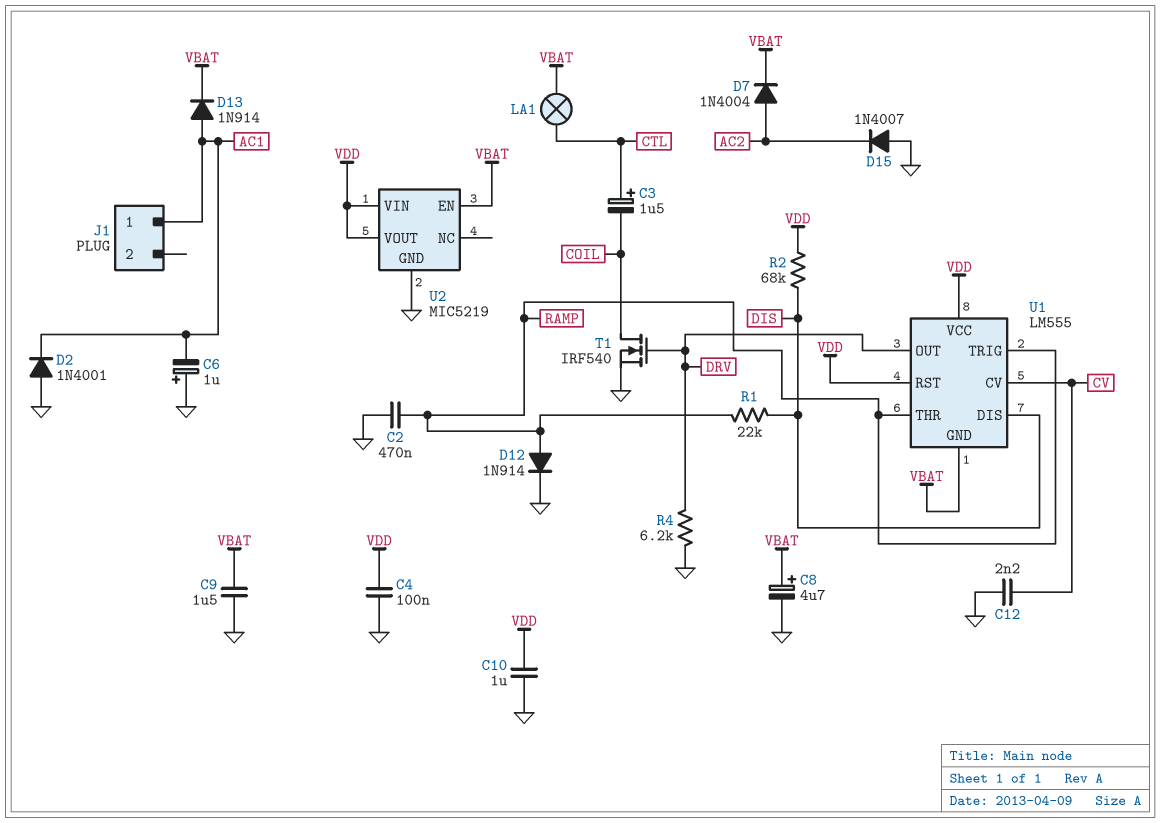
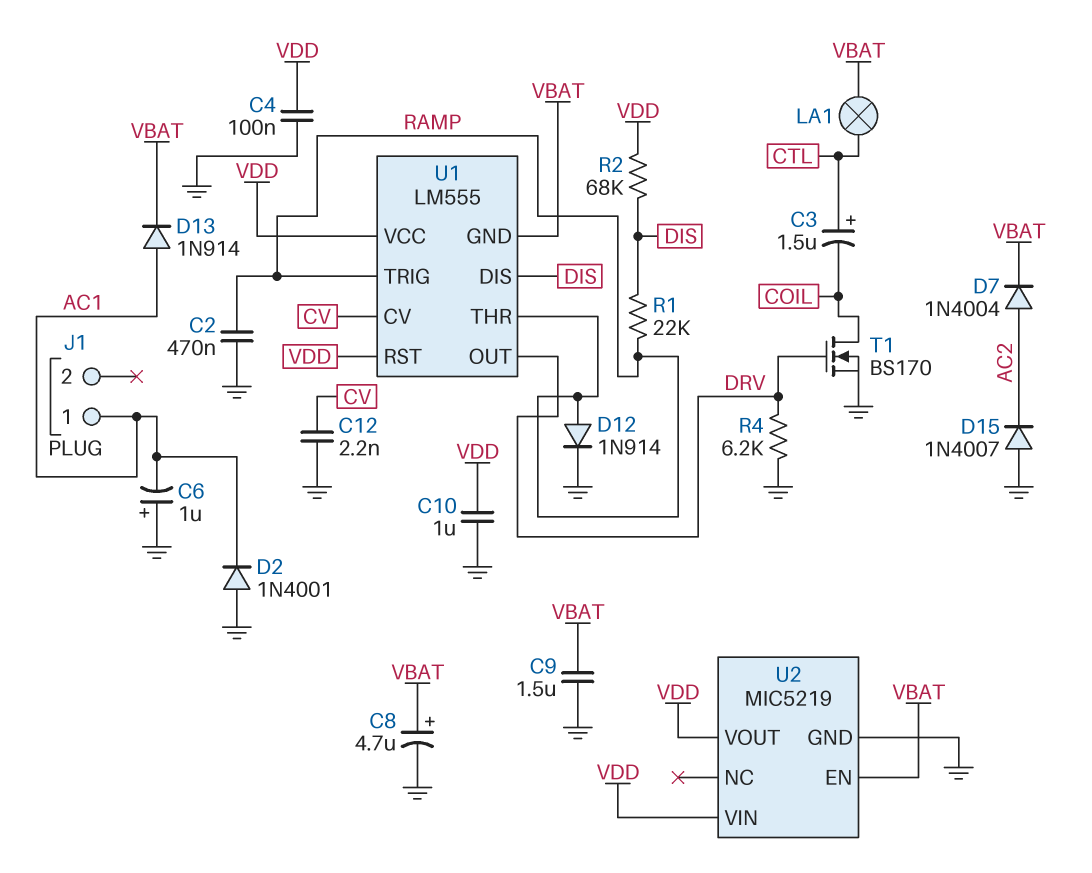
T1: NMOS IRF540 (G DRV, D COIL, S GND) -> NMOS BS170 (G DRV, D COIL, S GND)

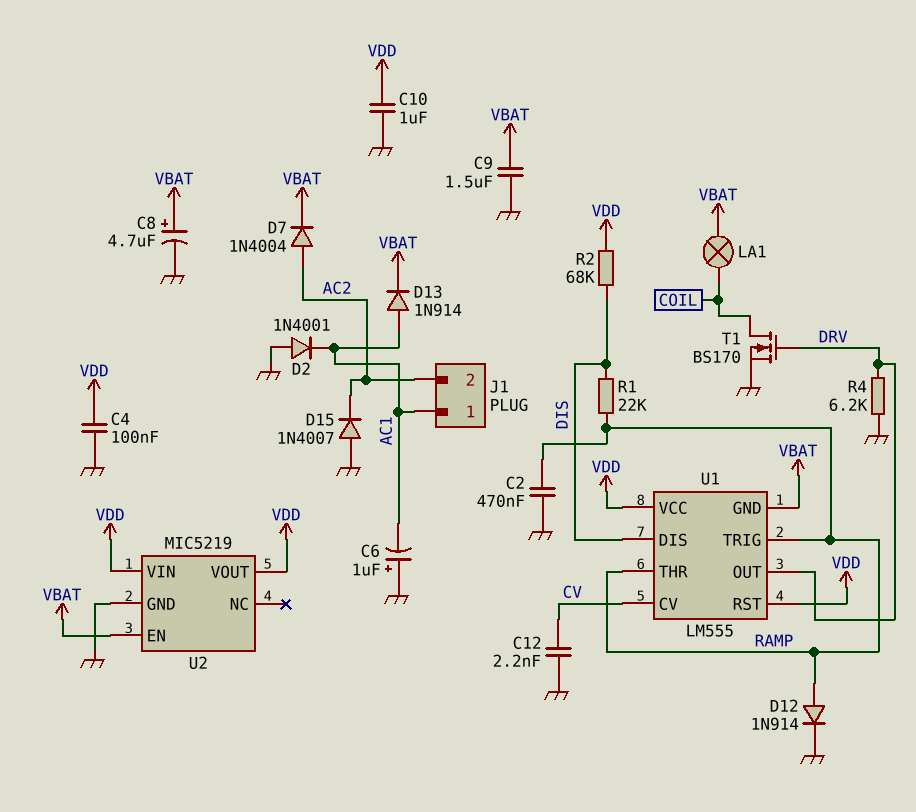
C3: 1.5uF (plus CTL, minus COIL) -> none
J1 pin 2: none -> AC2
LA1: lamp (CTL, VBAT) -> lamp (COIL, VBAT)

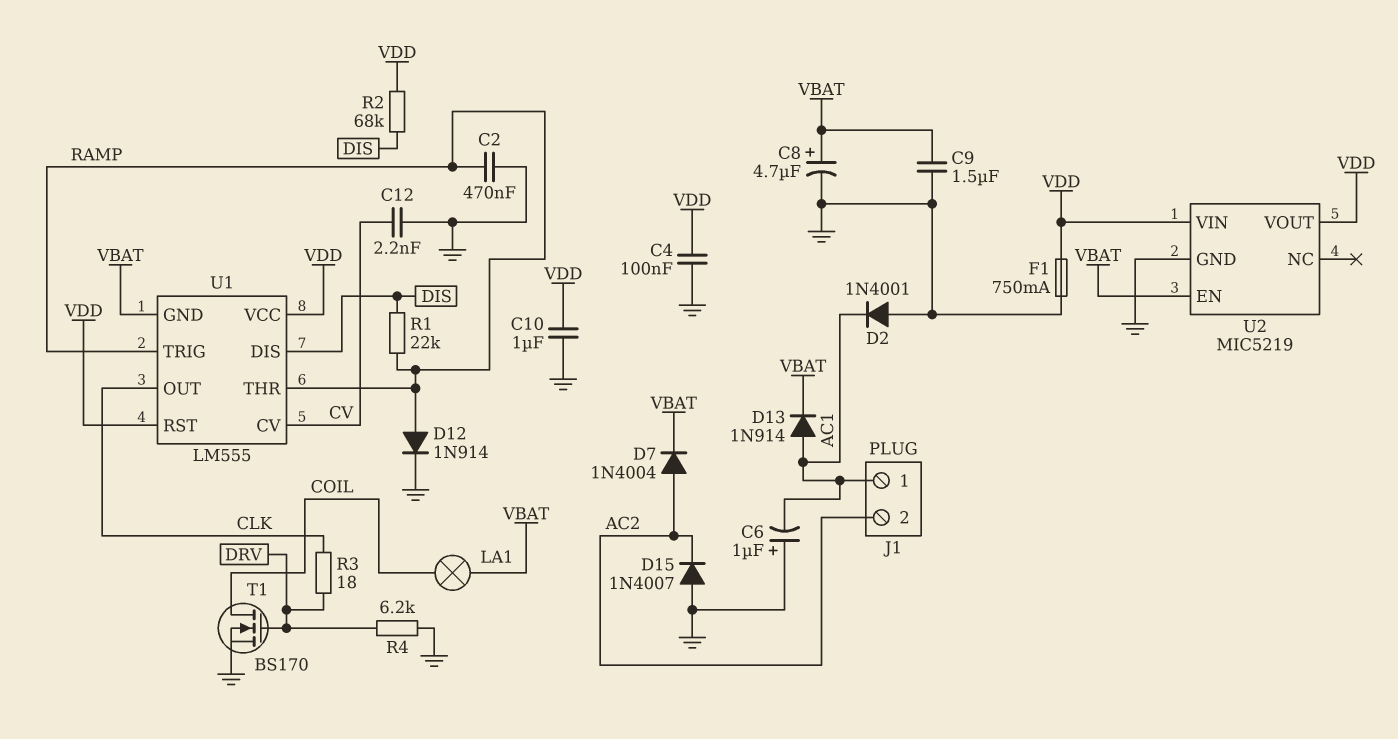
F1: none -> 750mA (GND, VDD)
R3: none -> 18 (CLK, DRV)
U1 pin OUT: DRV -> CLK

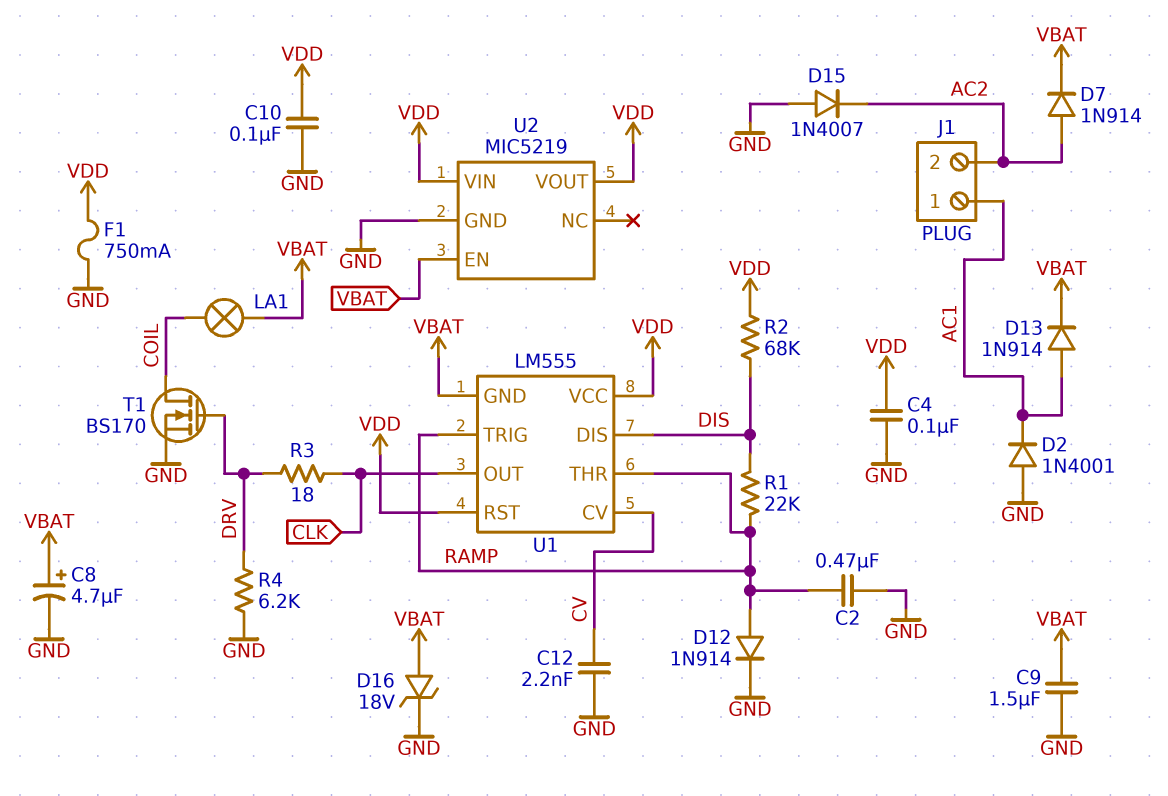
C6: 1uF (plus GND, minus AC1) -> none
C10: 1uF (GND, VDD) -> 100nF (GND, VDD)
D7: diode 1N4004 (A AC2, K VBAT) -> diode 1N914 (A AC2, K VBAT)
D16: none -> zener 18V (A VBAT, K GND)

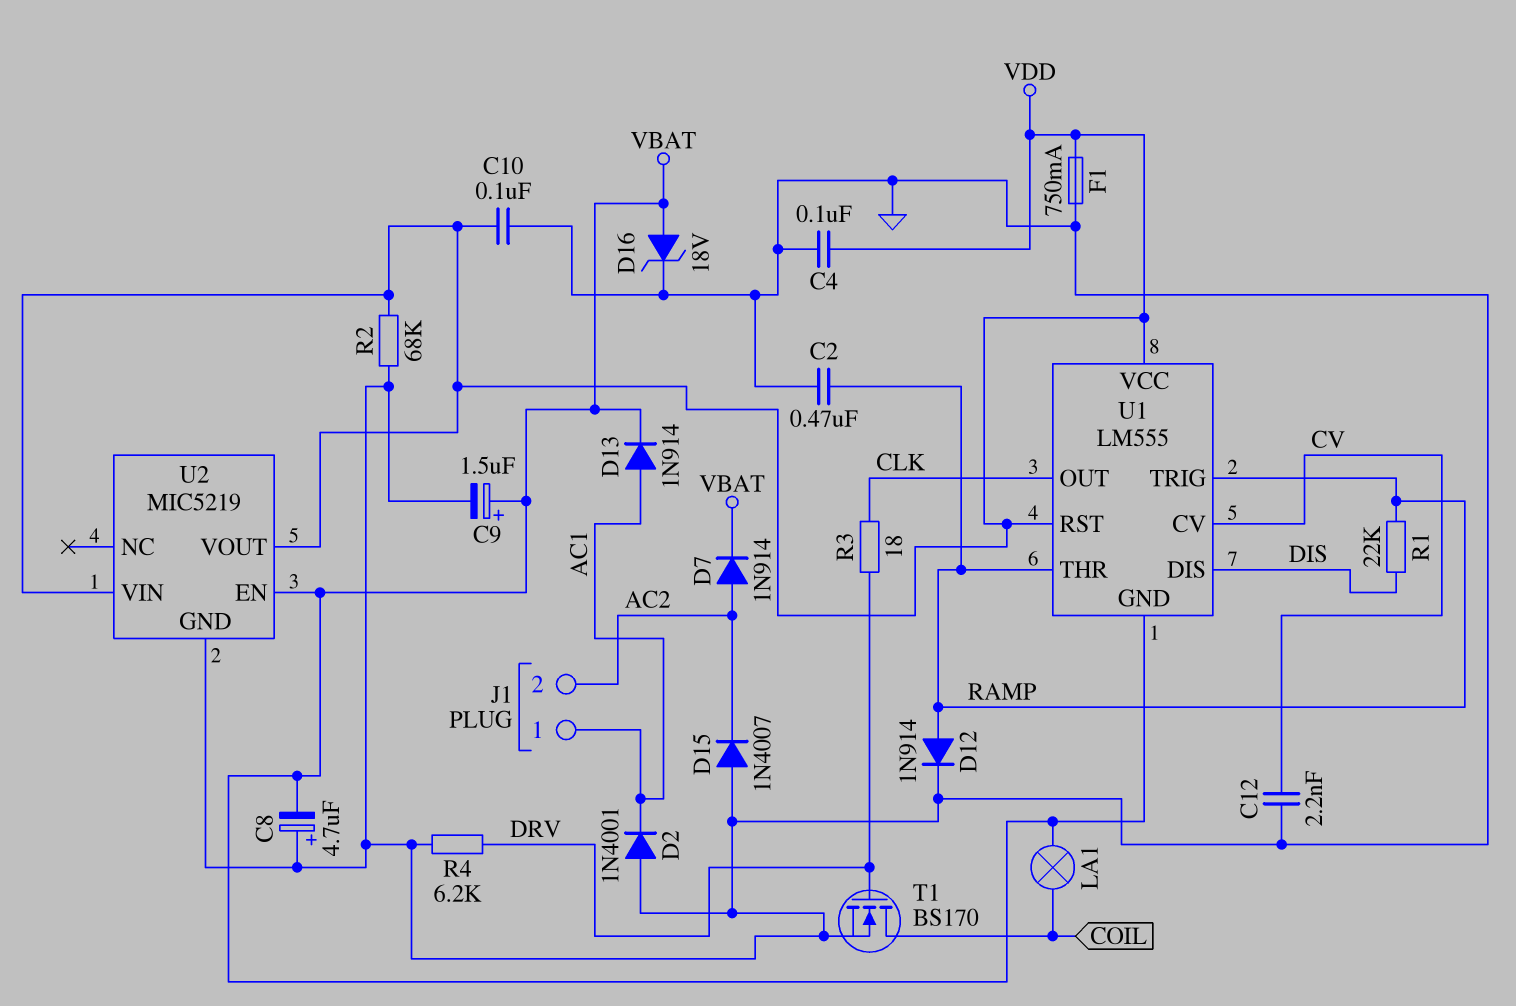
C8: 4.7uF (plus VBAT, minus GND) -> 4.7uF (plus GND, minus VBAT)
C9: 1.5uF (GND, VBAT) -> 1.5uF (plus VBAT, minus GND)
R2: 68k (DIS, VDD) -> 68k (GND, VDD)

